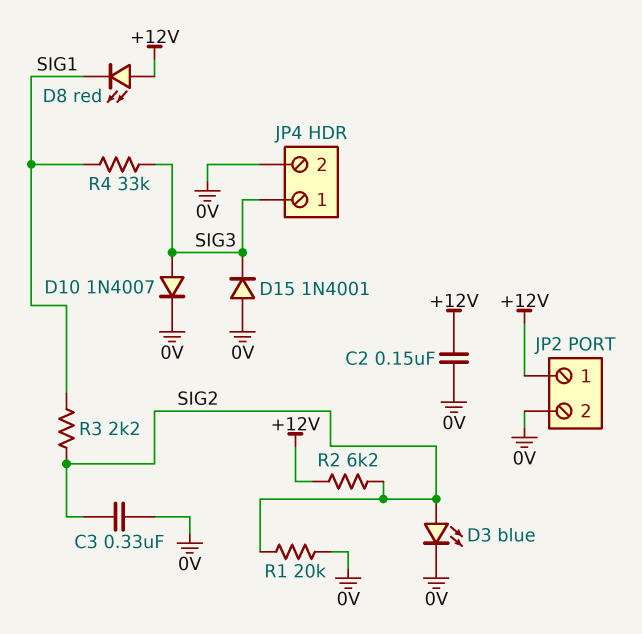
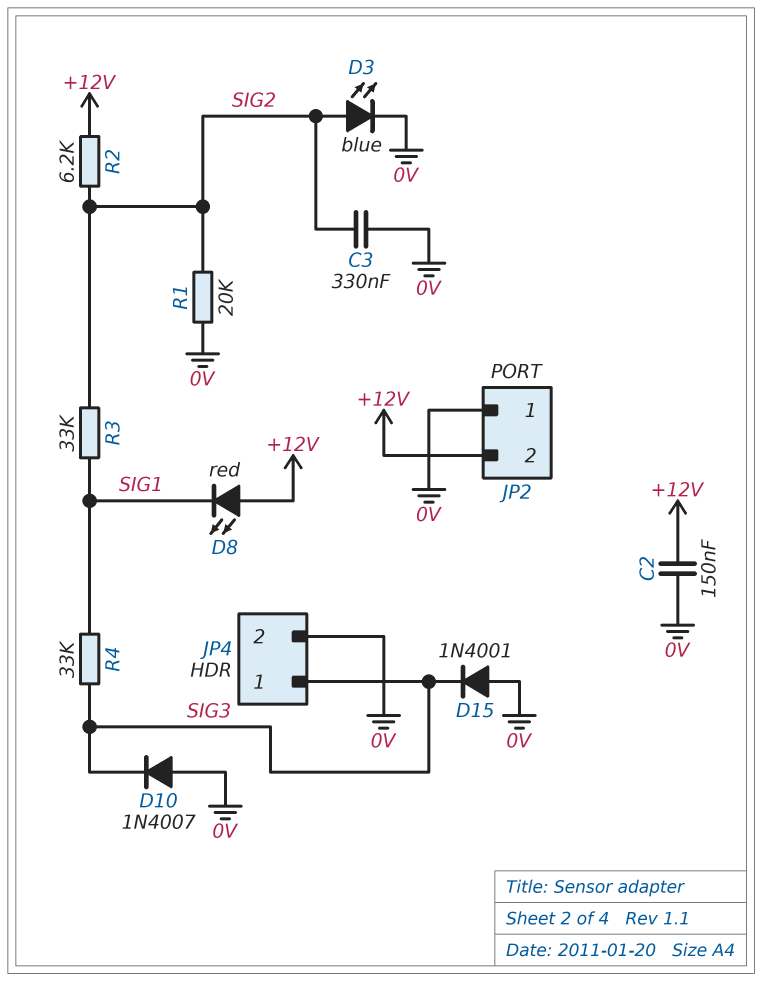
D10: diode 1N4007 (A SIG3, K 0V) -> diode 1N4007 (A 0V, K SIG3)
JP2 pin 1: +12V -> 0V
JP2 pin 2: 0V -> +12V
R3: 2.2k (SIG1, SIG2) -> 33k (SIG1, SIG2)

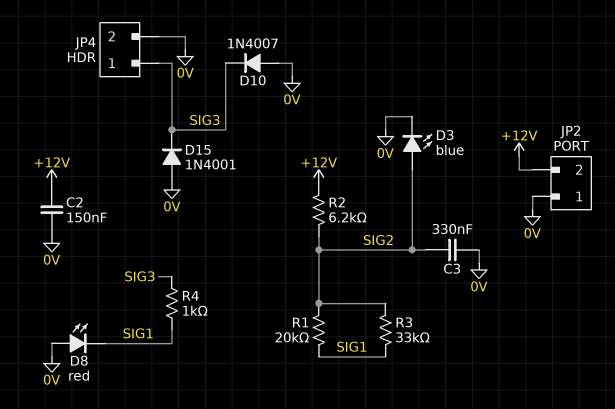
D8: LED red (A +12V, K SIG1) -> LED red (A 0V, K SIG1)
R1: 20k (0V, SIG2) -> 20k (SIG1, SIG2)
R4: 33k (SIG1, SIG3) -> 1k (SIG1, SIG3)

